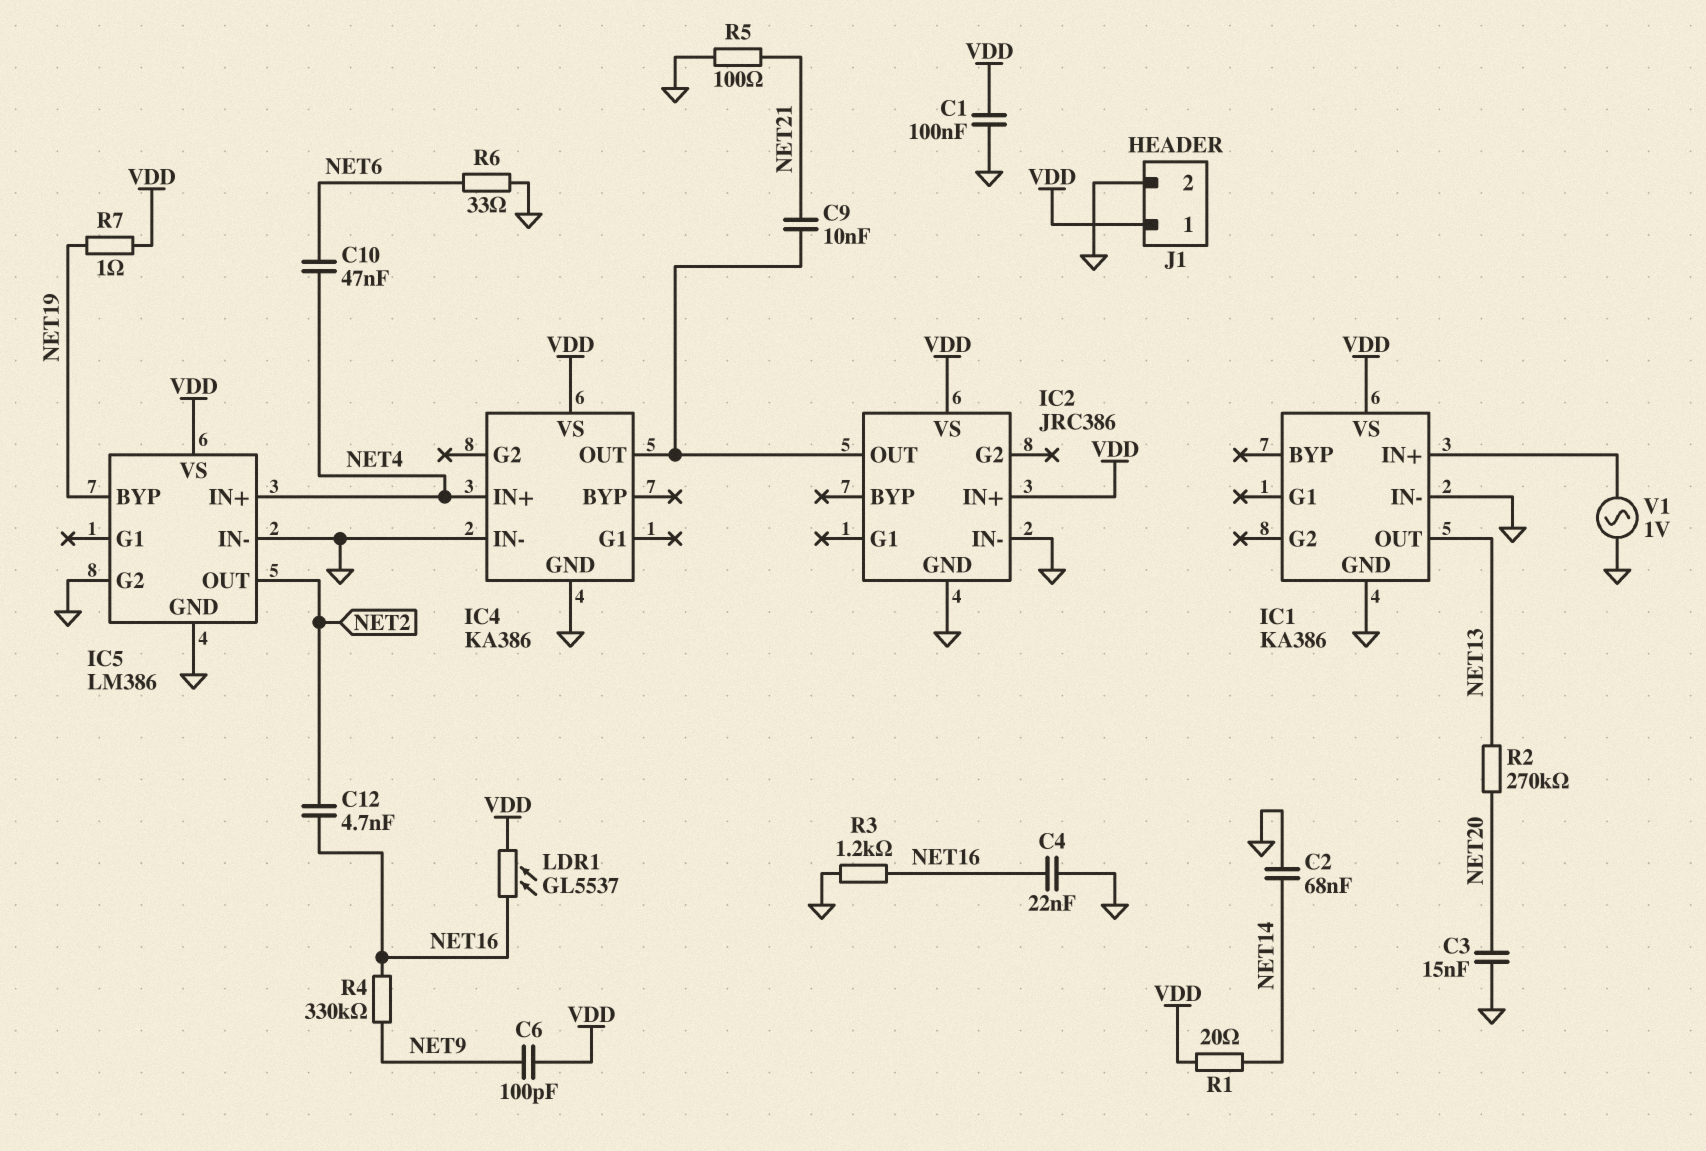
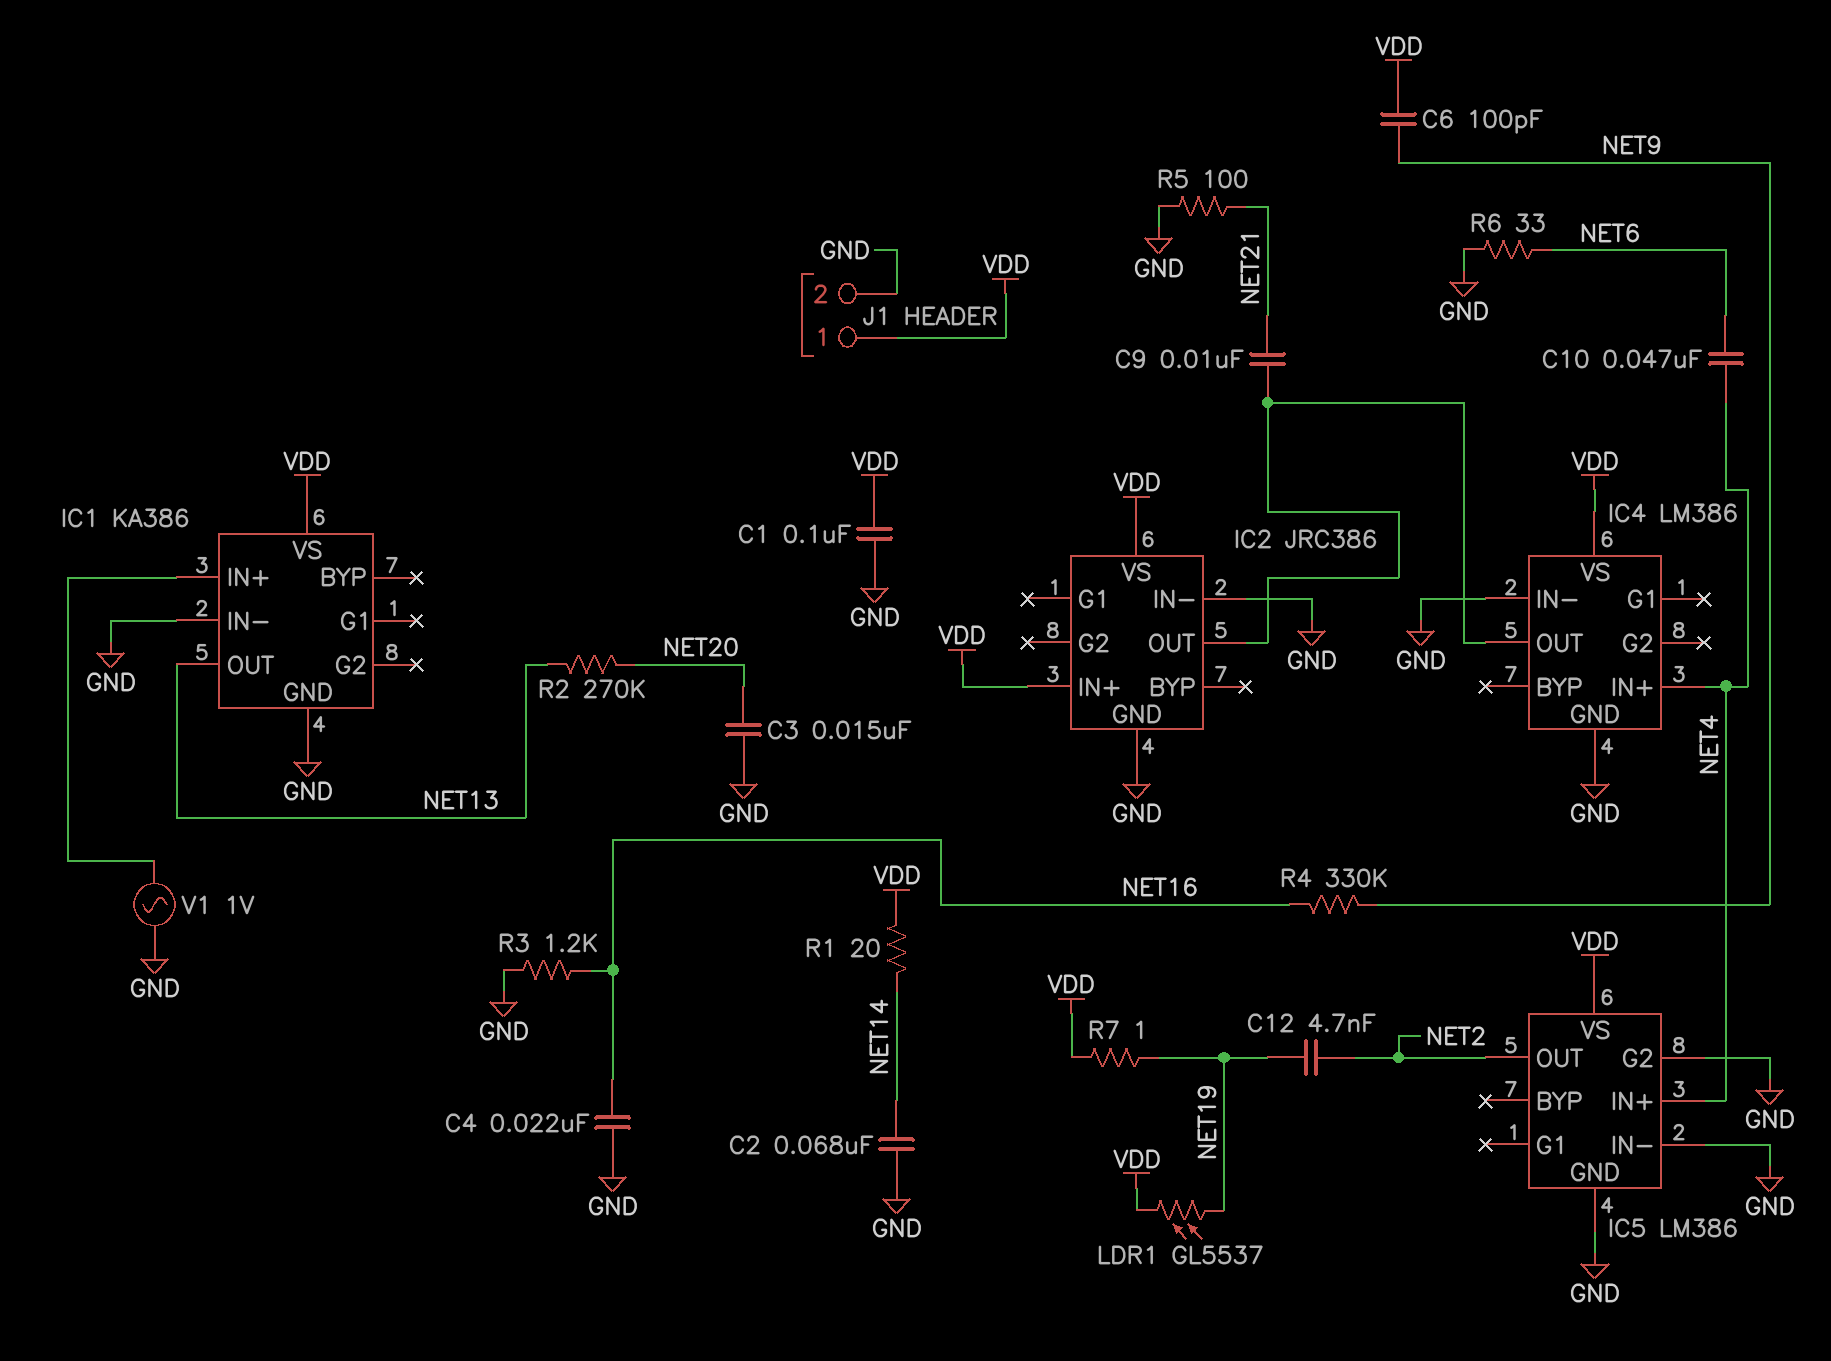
C12: 4.7nF (NET2, NET16) -> 4.7nF (NET2, NET19)
IC4: KA386 -> LM386
IC5 pin BYP: NET19 -> none
LDR1: GL5537 (NET16, VDD) -> GL5537 (NET19, VDD)

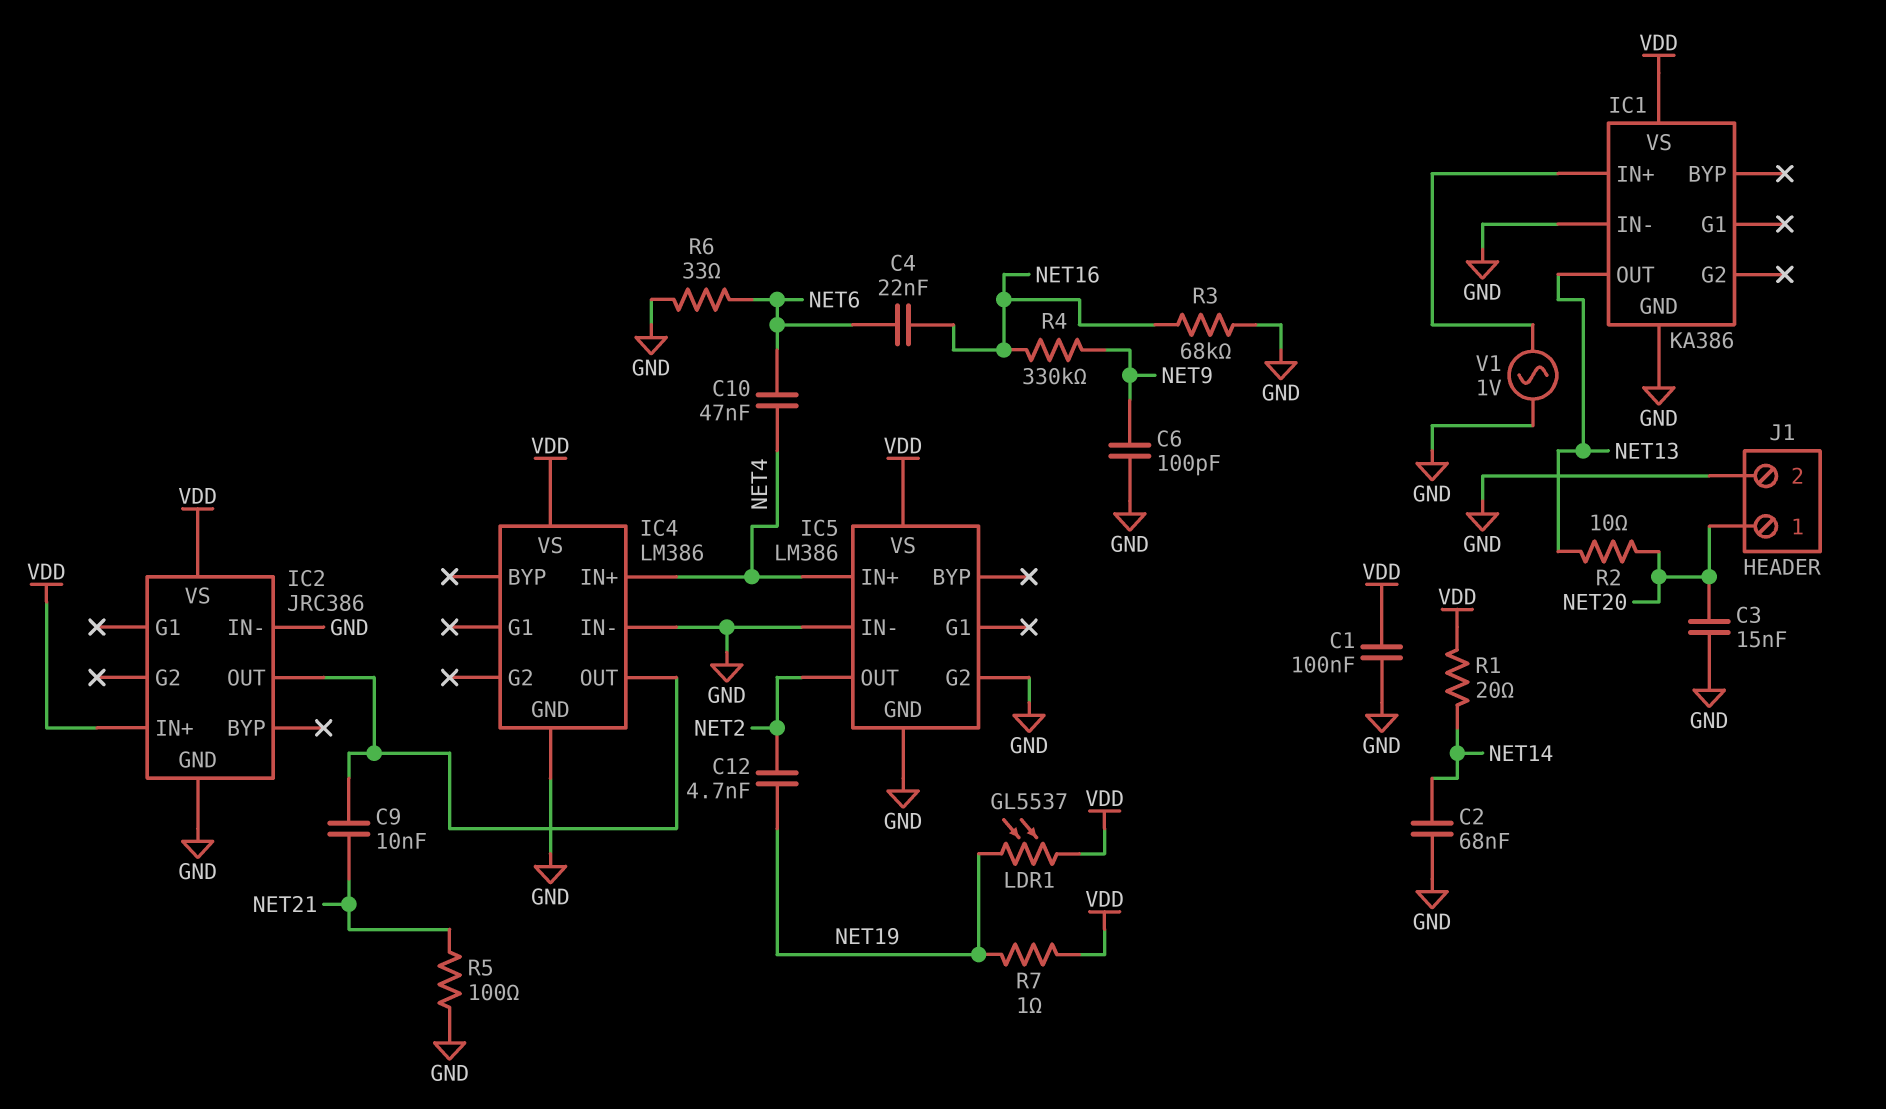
C4: 22nF (GND, NET16) -> 22nF (NET6, NET16)
C6: 100pF (NET9, VDD) -> 100pF (GND, NET9)
J1 pin 1: VDD -> NET20
R2: 270k (NET13, NET20) -> 10 (NET13, NET20)
R3: 1.2k (GND, NET16) -> 68k (GND, NET16)

